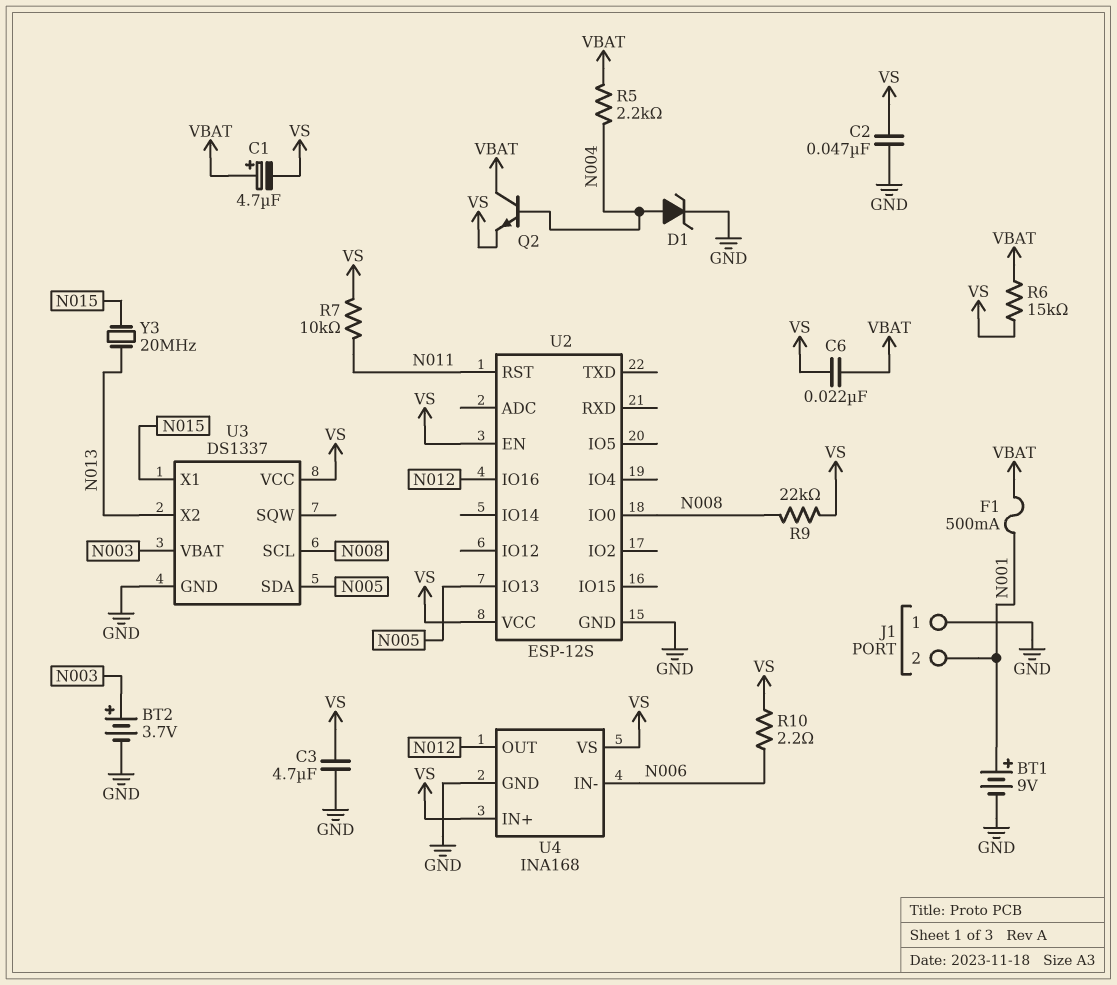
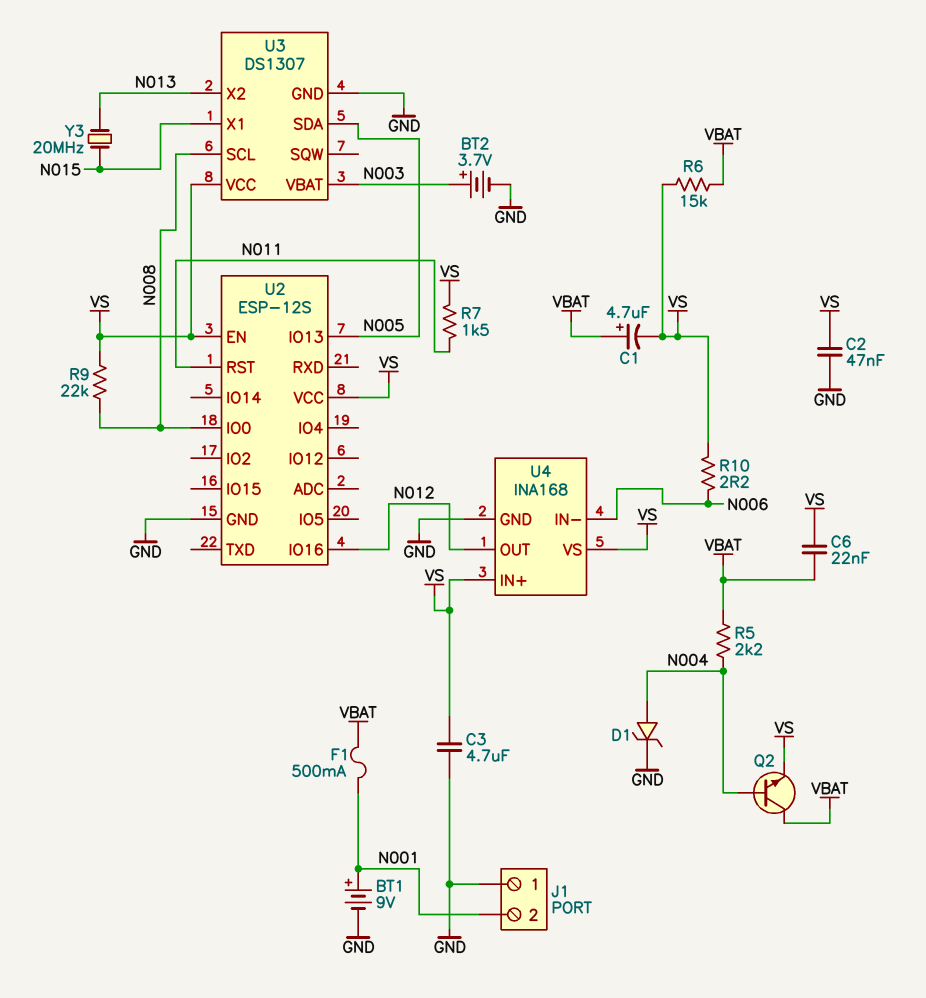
R7: 10k (N011, VS) -> 1.5k (N011, VS)
U3: DS1337 -> DS1307

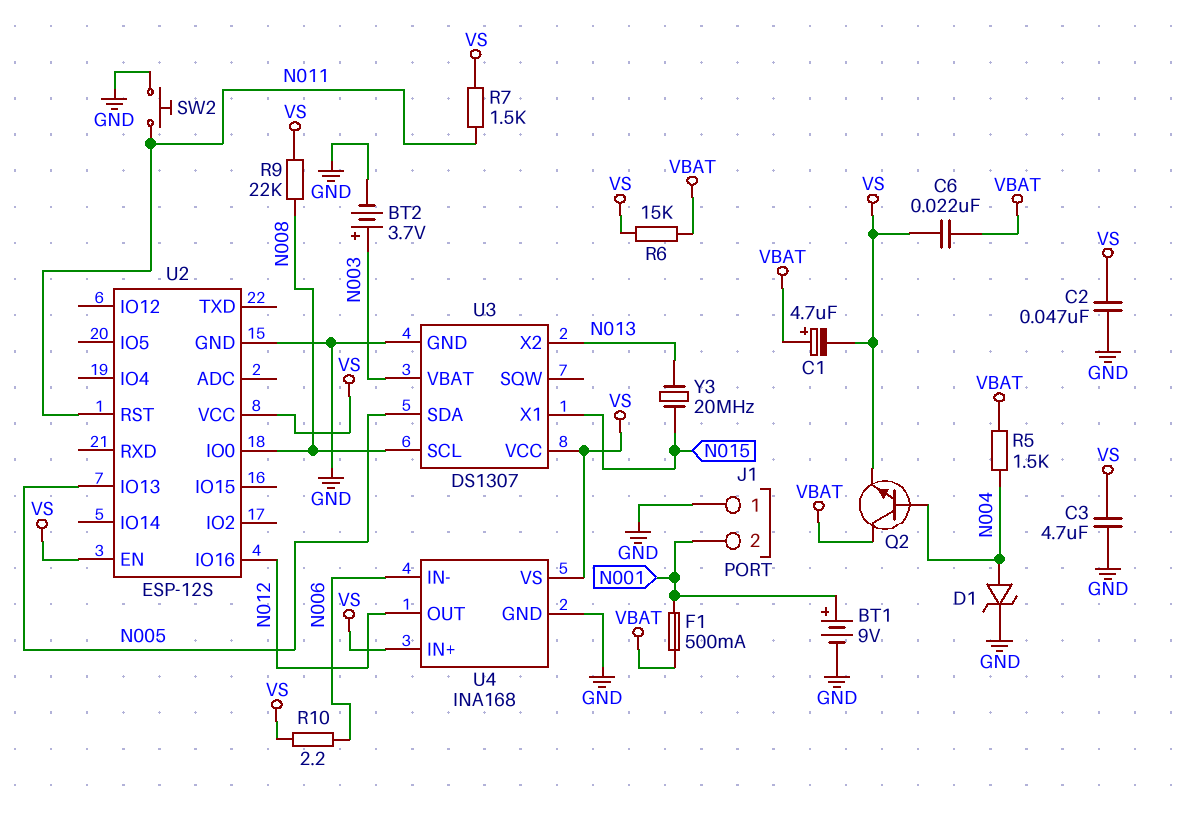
R5: 2.2k (N004, VBAT) -> 1.5k (N004, VBAT)
SW2: none -> button (GND, N011)

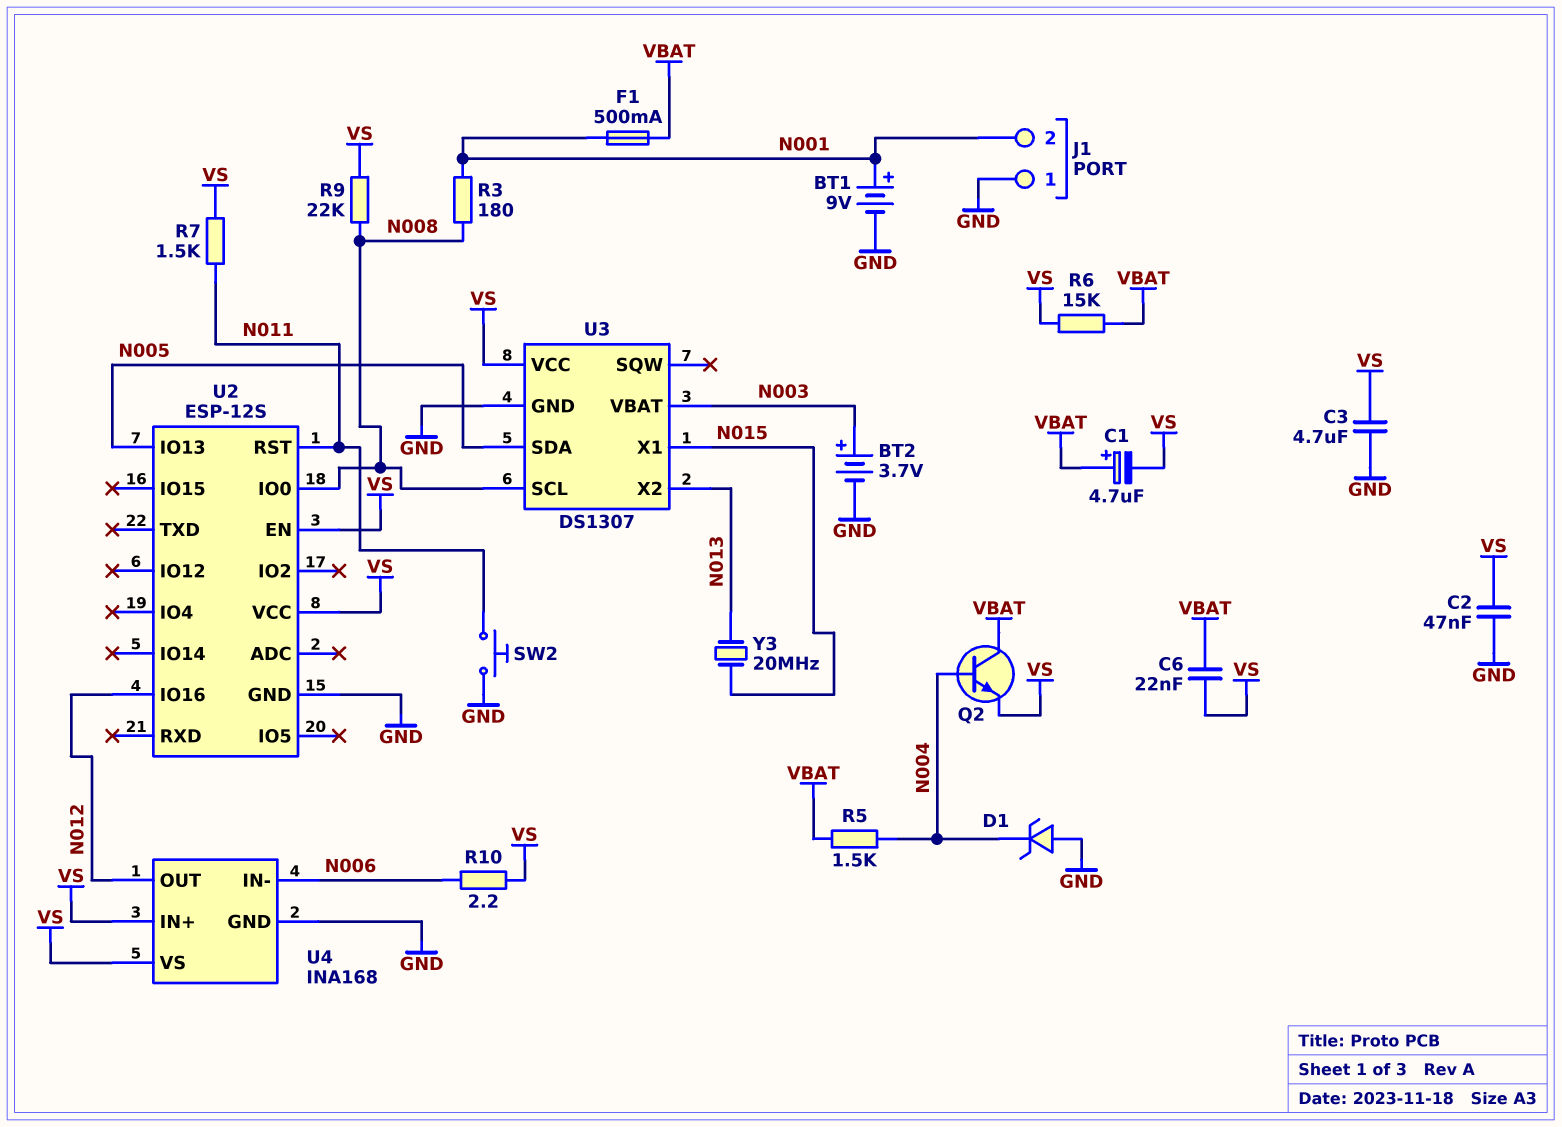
D1: zener (A N004, K GND) -> zener (A GND, K N004)
R3: none -> 180 (N001, N008)

